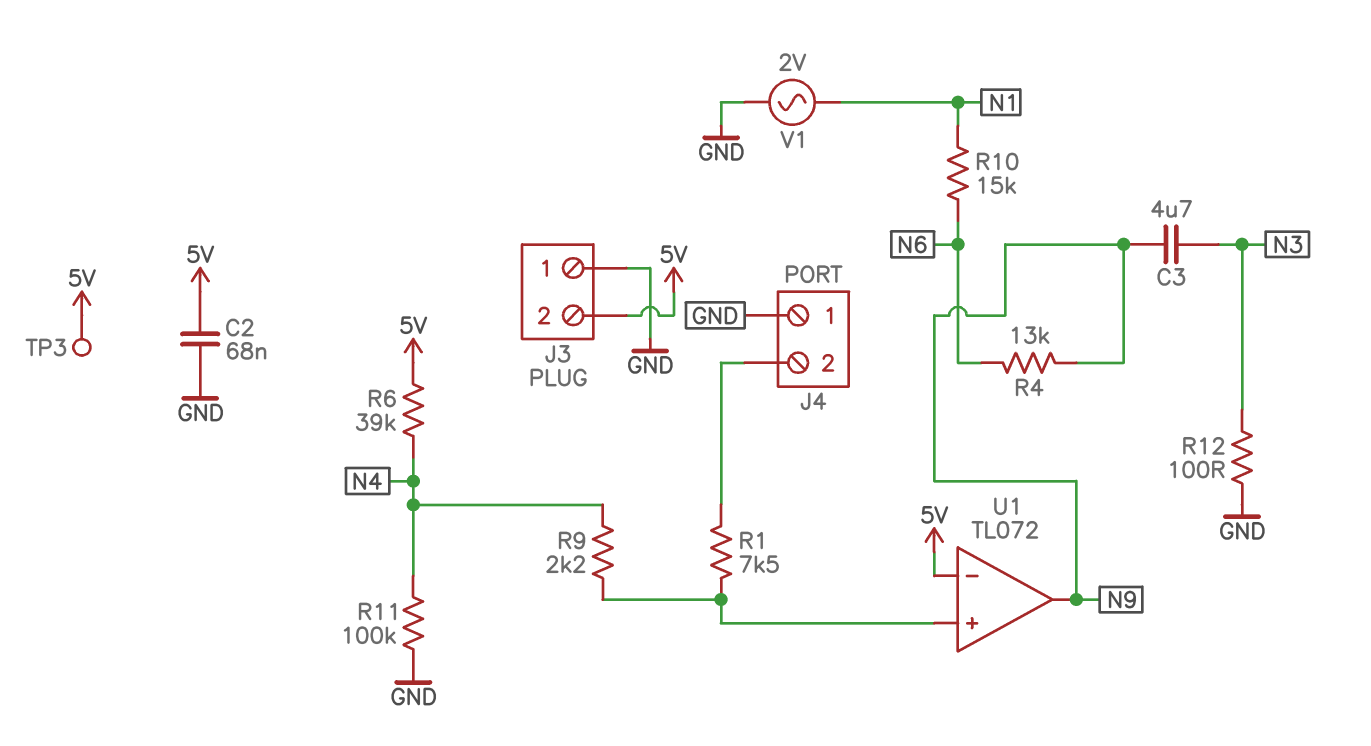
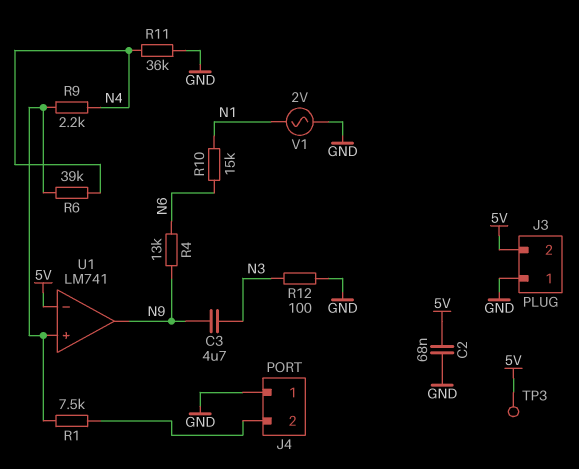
R6: 39k (5V, N4) -> 39k (N4, U1/in+)
R11: 100k (GND, N4) -> 36k (GND, N4)
U1: TL072 -> LM741

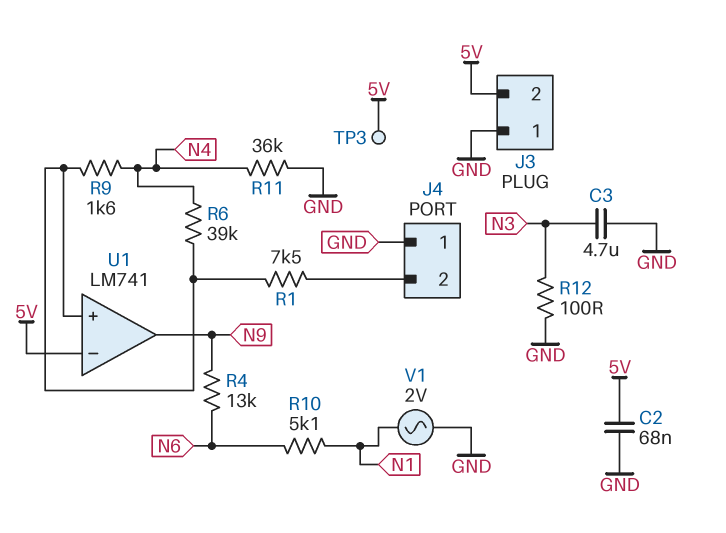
C3: 4.7uF (N3, N9) -> 4.7uF (GND, N3)
R9: 2.2k (N4, U1/in+) -> 1.6k (N4, U1/in+)
R10: 15k (N1, N6) -> 5.1k (N1, N6)

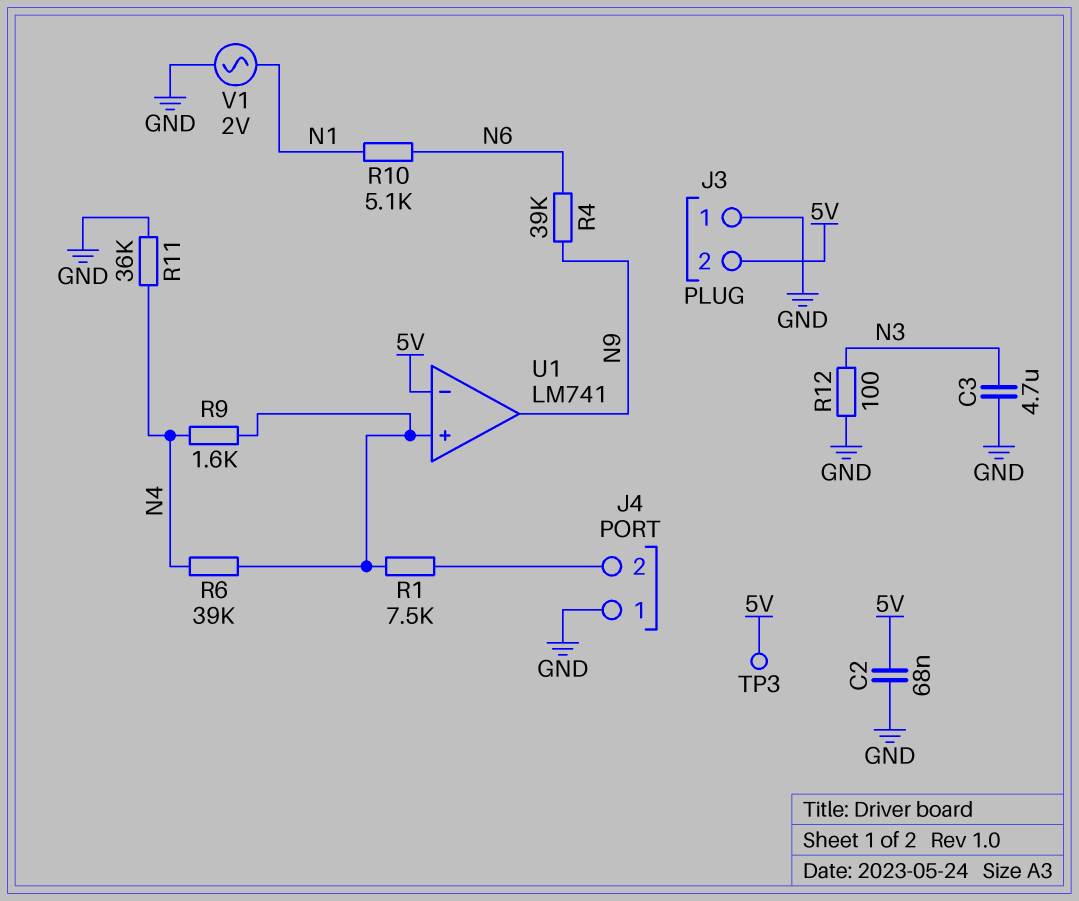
R4: 13k (N6, N9) -> 39k (N6, N9)

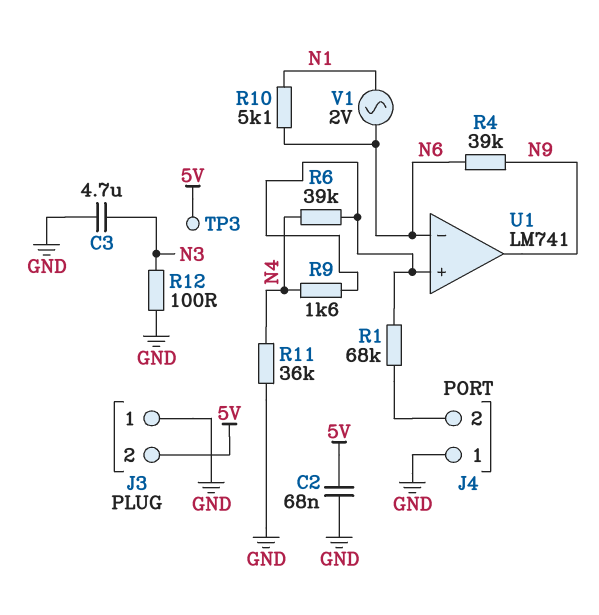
R1: 7.5k (J4/2, U1/in+) -> 68k (J4/2, U1/in+)
U1 pin in-: 5V -> N6
V1: AC 2V (GND, N1) -> AC 2V (N1, N6)

